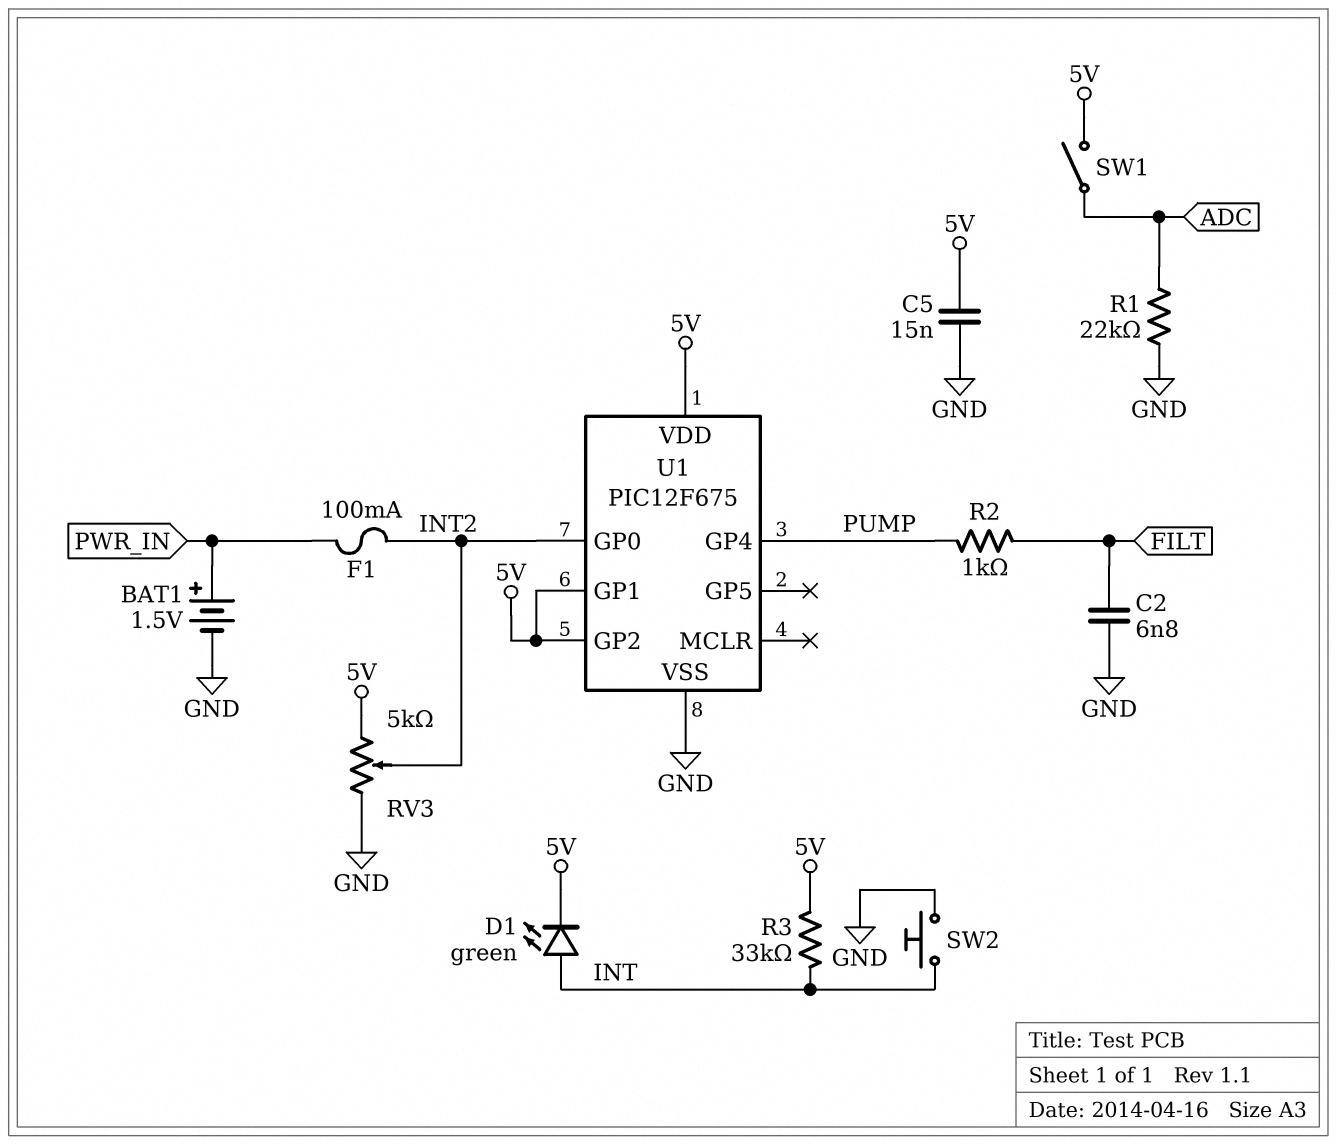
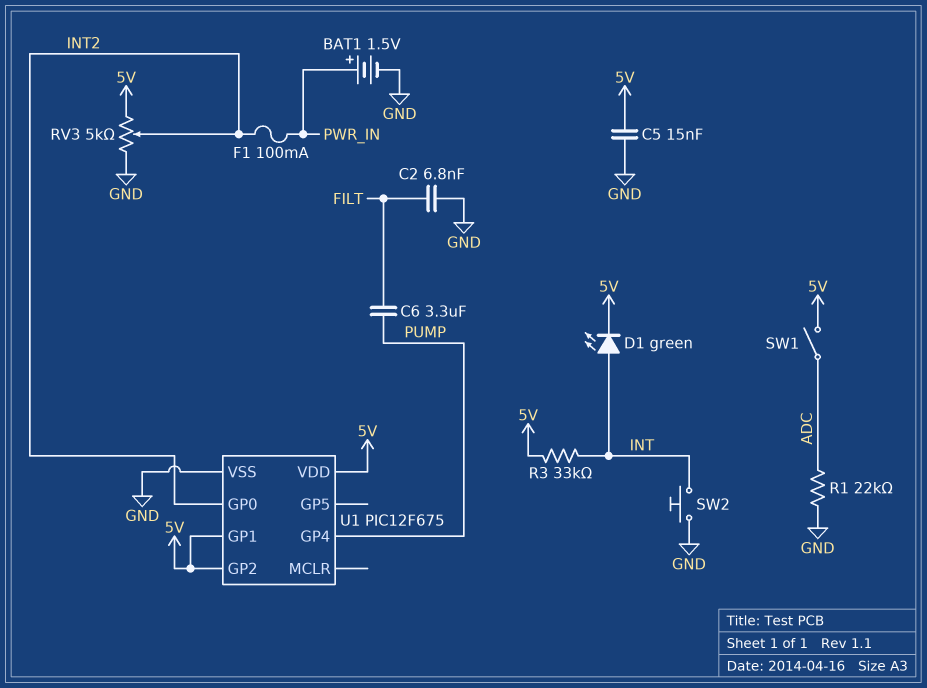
C6: none -> 3.3uF (FILT, PUMP)
R2: 1k (FILT, PUMP) -> none

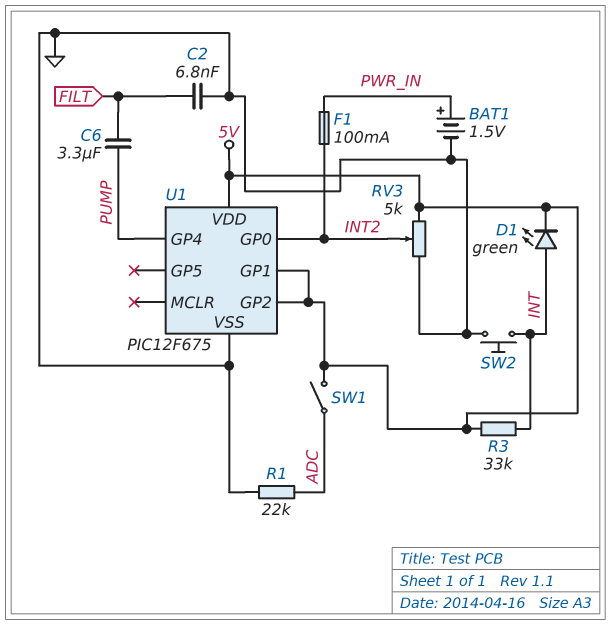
C5: 15nF (5V, GND) -> none

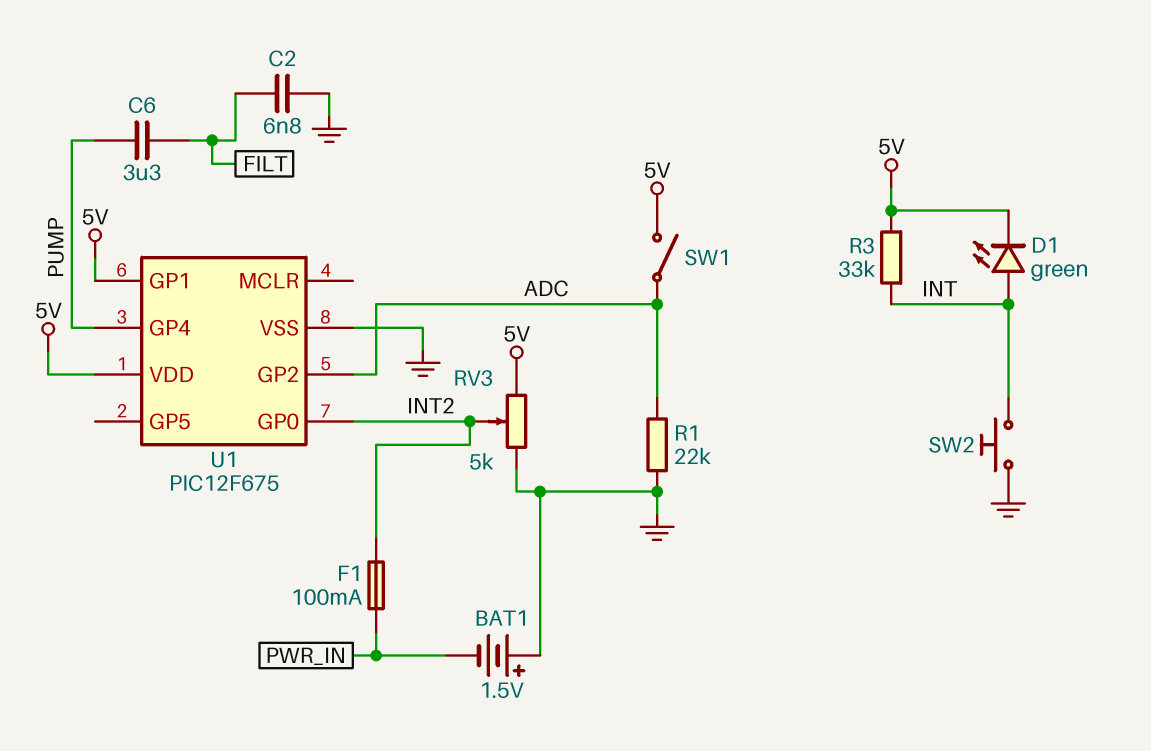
BAT1: 1.5V (plus PWR_IN, minus GND) -> 1.5V (plus GND, minus PWR_IN)
U1 pin GP2: 5V -> ADC

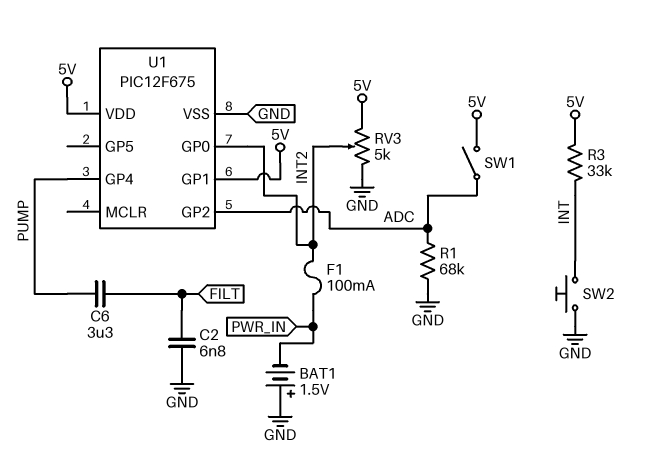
D1: LED green (A INT, K 5V) -> none
R1: 22k (ADC, GND) -> 68k (ADC, GND)

